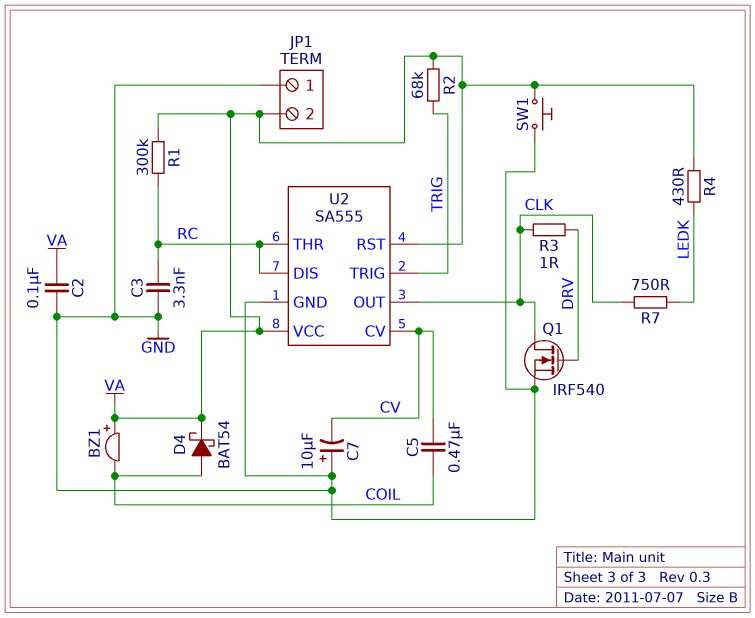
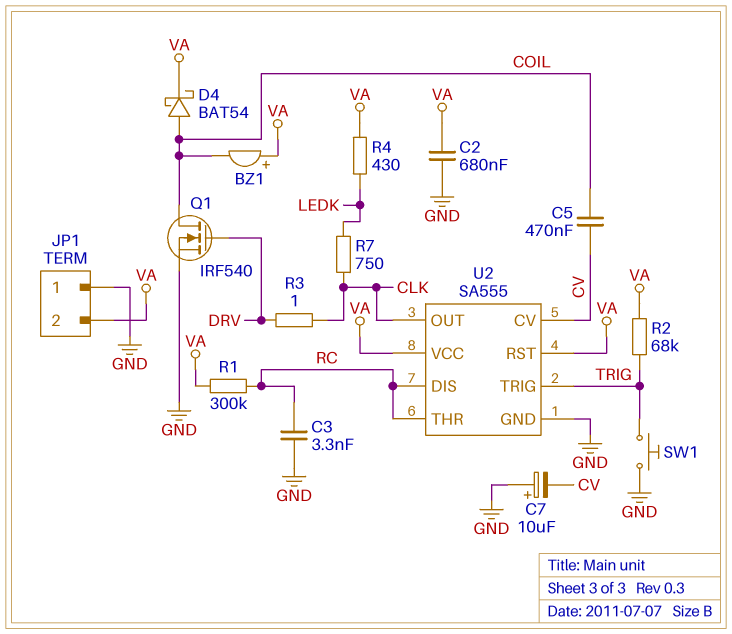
C2: 100nF (GND, VA) -> 680nF (GND, VA)
Q1: NMOS IRF540 (G DRV, D CLK, S GND) -> NMOS IRF540 (G DRV, D COIL, S GND)
SW1: button (GND, VA) -> button (GND, TRIG)

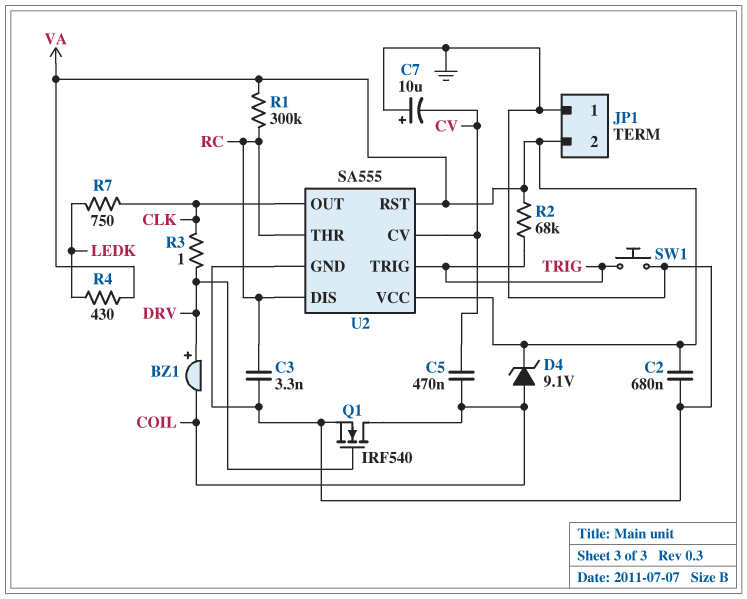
BZ1: buzzer (plus VA, minus COIL) -> buzzer (plus DRV, minus COIL)
D4: schottky BAT54 (A COIL, K VA) -> zener 9.1V (A COIL, K VA)

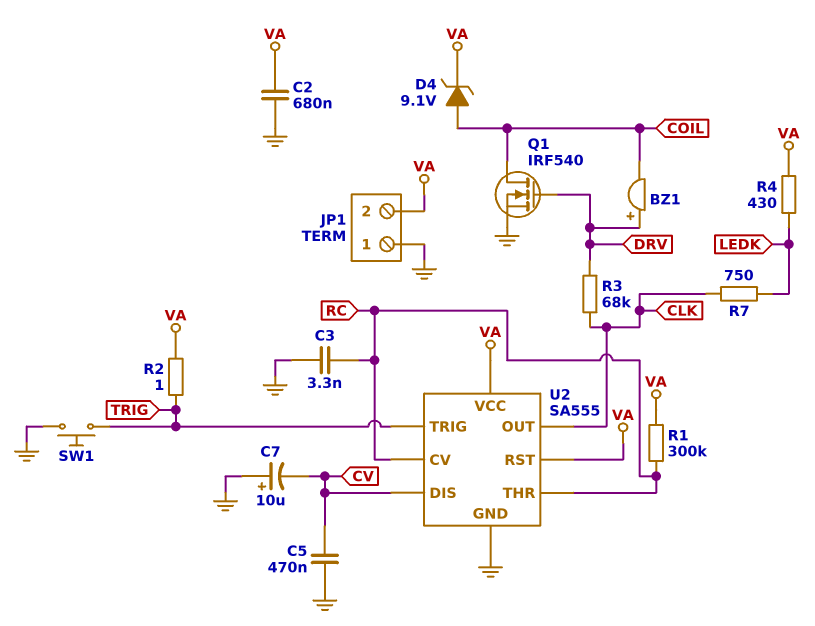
C5: 470nF (COIL, CV) -> 470nF (CV, GND)
R2: 68k (TRIG, VA) -> 1 (TRIG, VA)
R3: 1 (CLK, DRV) -> 68k (CLK, DRV)
U2 pin CV: CV -> RC
U2 pin DIS: RC -> CV

